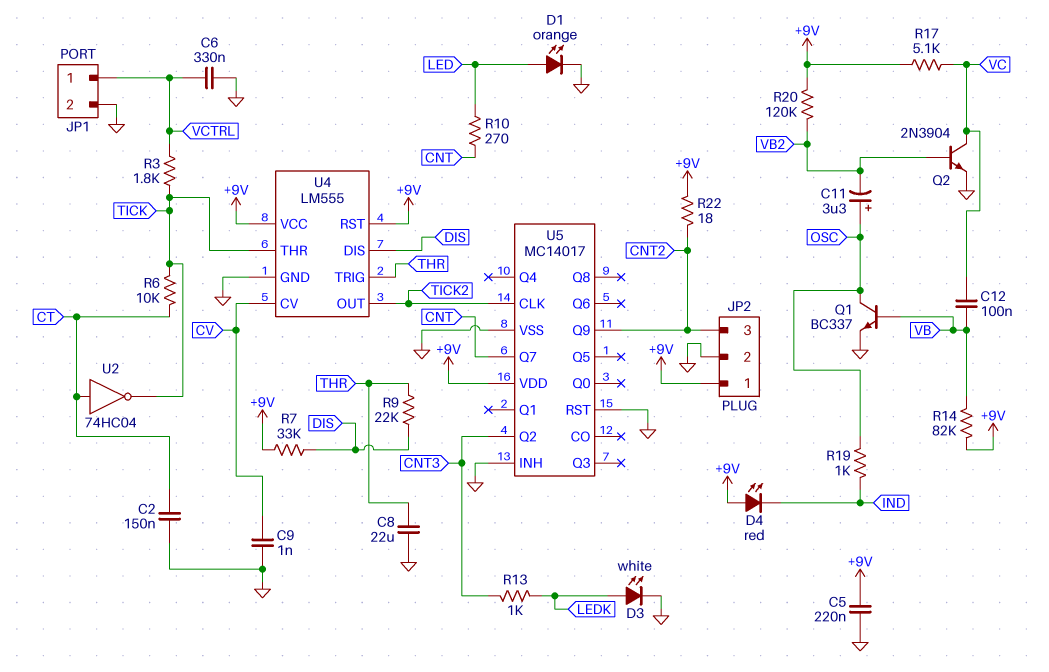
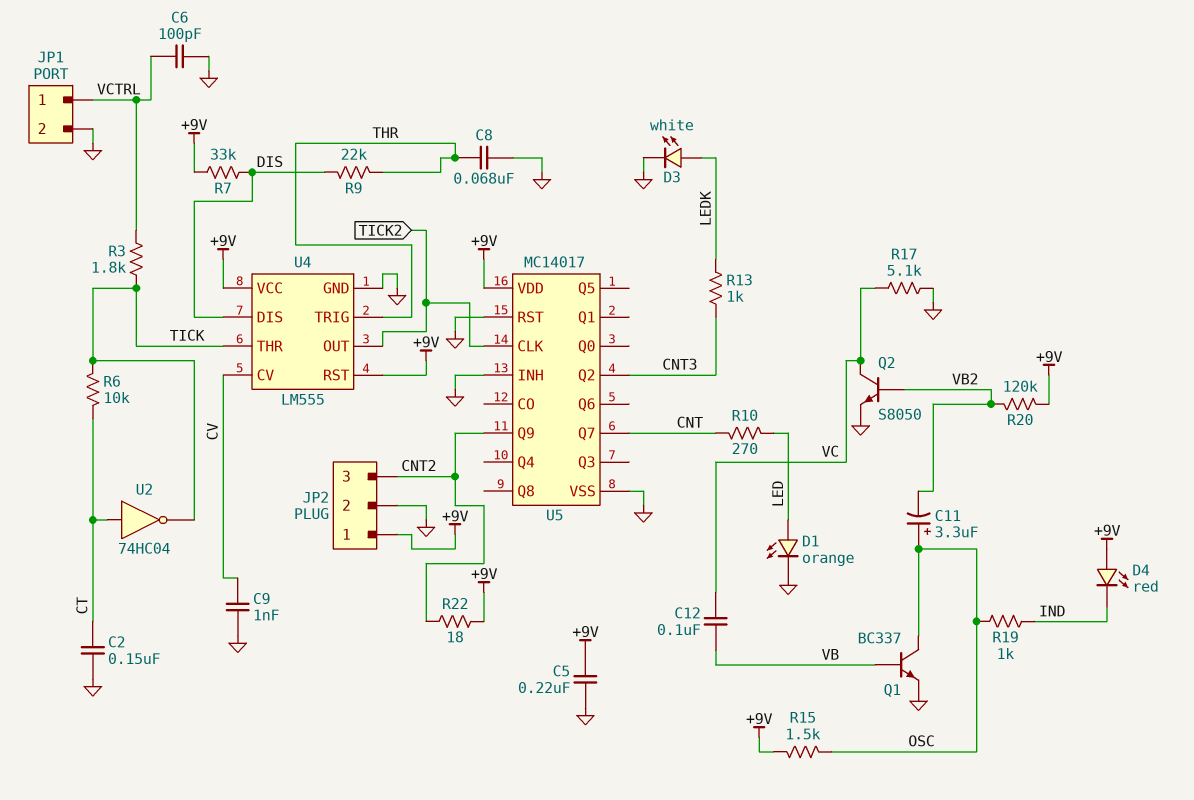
C6: 330nF (GND, VCTRL) -> 100pF (GND, VCTRL)
C8: 22uF (GND, THR) -> 68nF (GND, THR)
Q2: NPN 2N3904 (B VB2, C VC, E GND) -> NPN S8050 (B VB2, C VC, E GND)
R14: 82k (+9V, VB) -> none
R15: none -> 1.5k (+9V, OSC)
R17: 5.1k (+9V, VC) -> 5.1k (GND, VC)

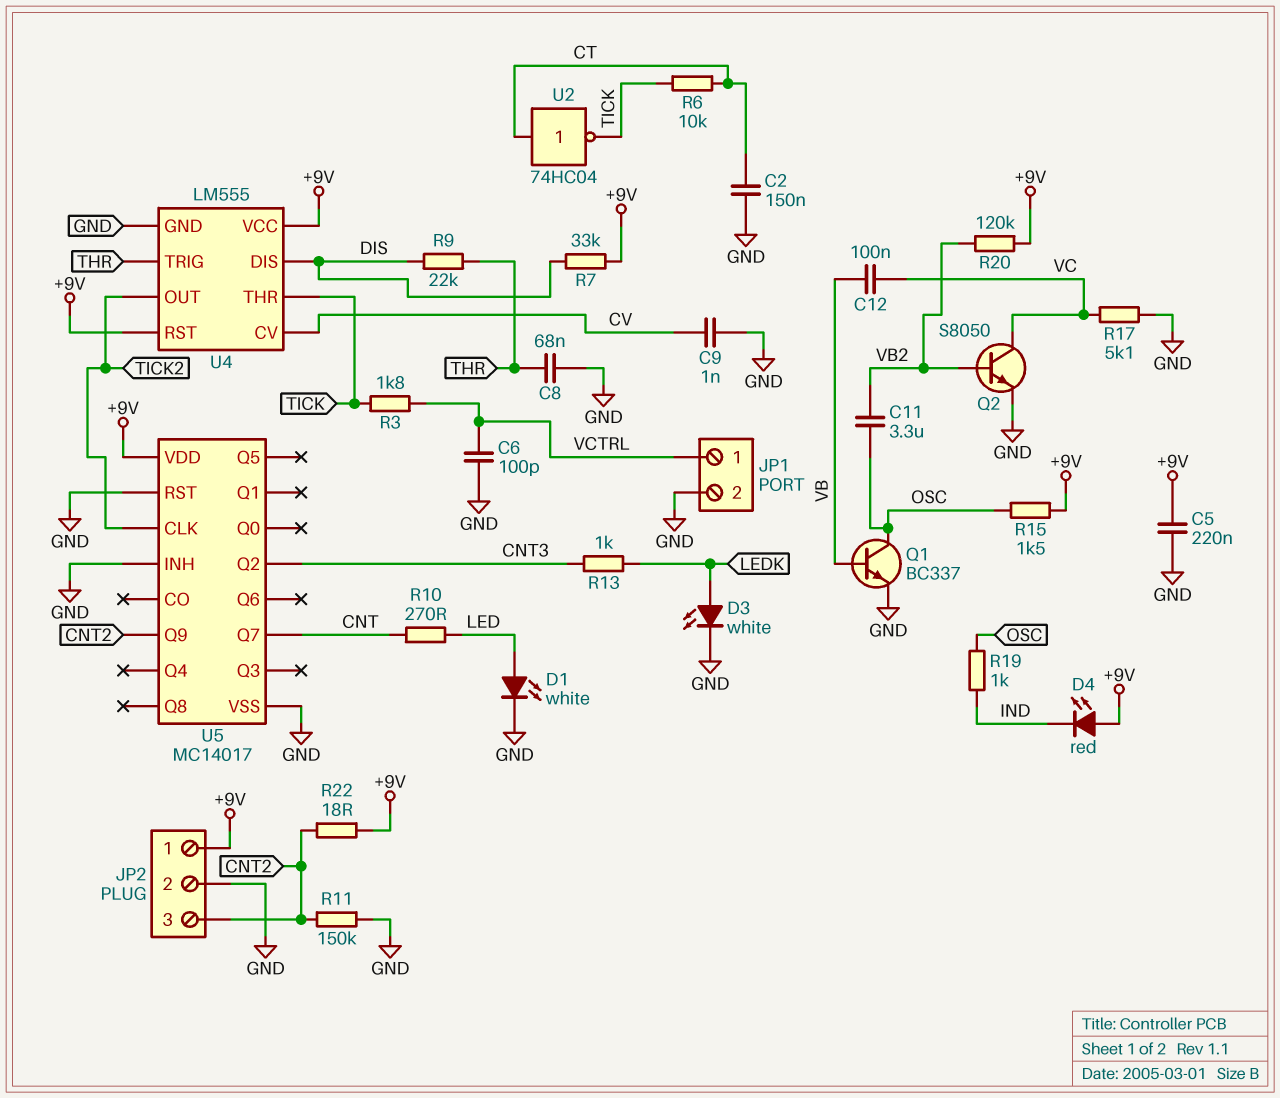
C11: 3.3uF (plus OSC, minus VB2) -> 3.3uF (OSC, VB2)
D1: LED orange (A LED, K GND) -> LED white (A LED, K GND)
R11: none -> 150k (CNT2, GND)

